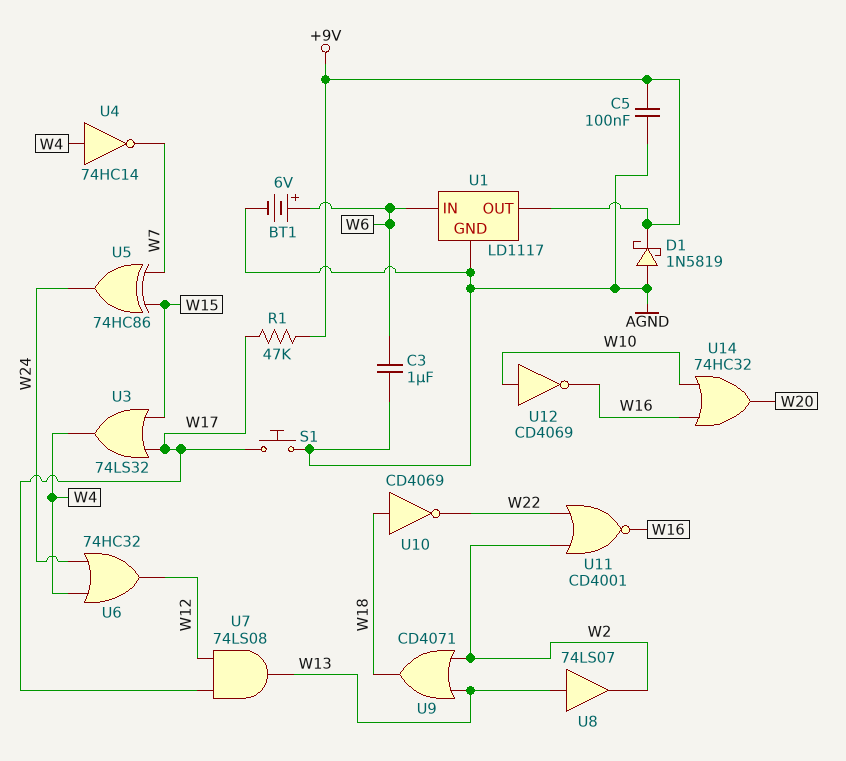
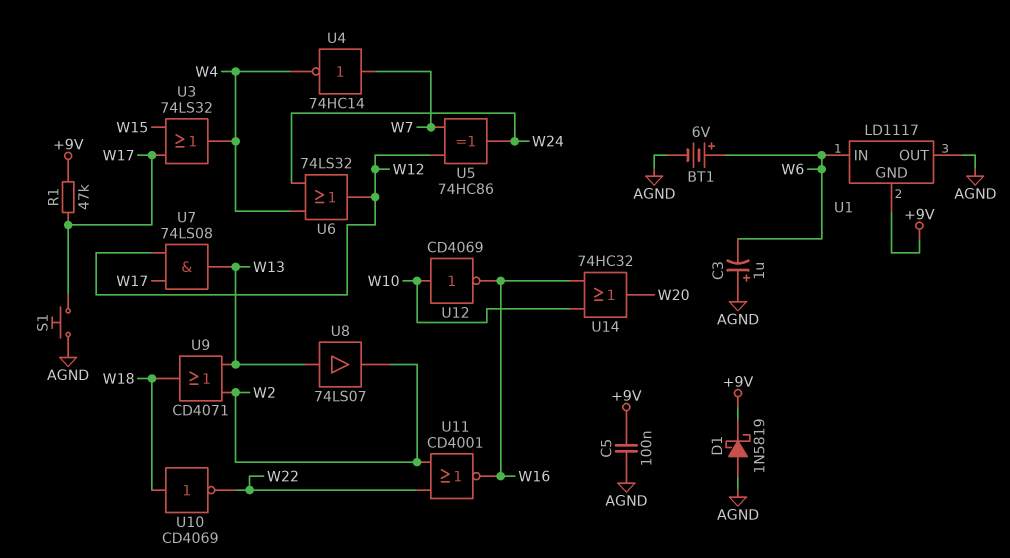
C3: 1uF (AGND, W6) -> 1uF (plus AGND, minus W6)
U1 pin GND: AGND -> +9V
U1 pin OUT: +9V -> AGND
U4: NOT 74HC14 (in W4, out W7) -> NOT 74HC14 (in W7, out W4)
U5: XOR 74HC86 (in W7, in W15, out W24) -> XOR 74HC86 (in W7, in W12, out W24)
U6: OR 74HC32 (in W4, in W24, out W12) -> OR 74LS32 (in W4, in W24, out W12)

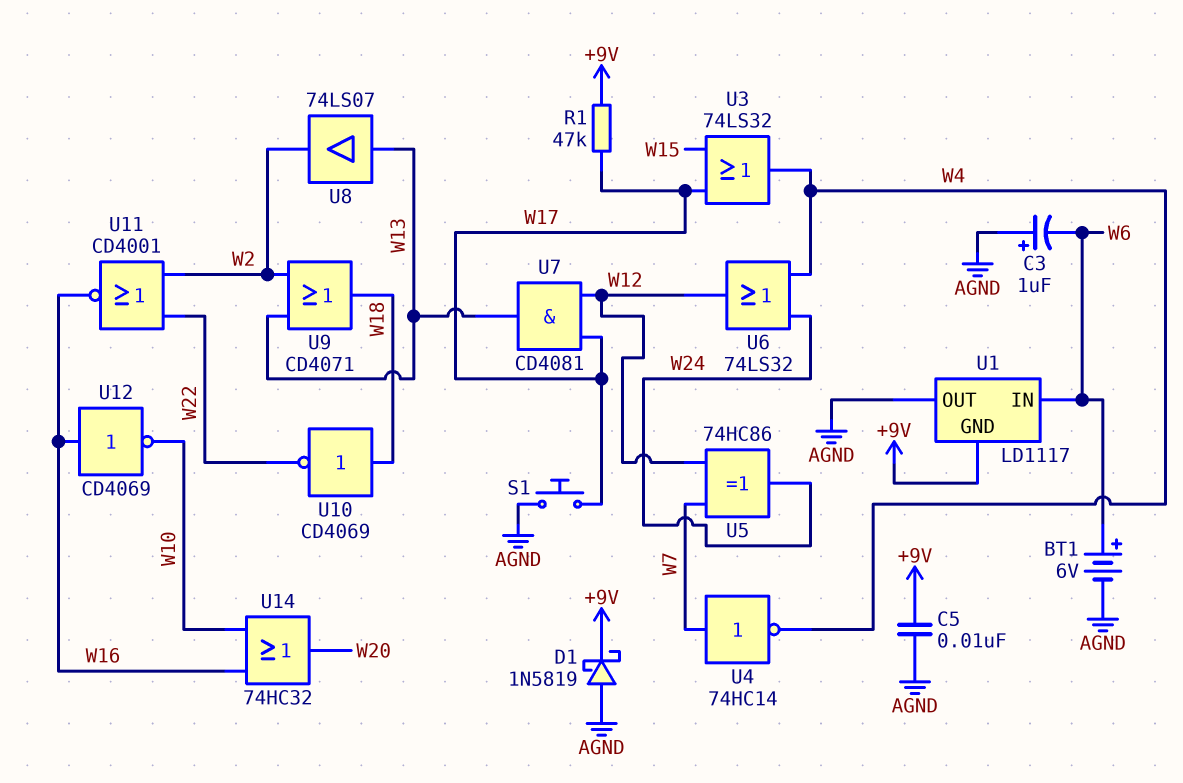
C5: 100nF (+9V, AGND) -> 10nF (+9V, AGND)
U7: AND 74LS08 (in W12, in W17, out W13) -> AND CD4081 (in W12, in W17, out W13)
U12: NOT CD4069 (in W10, out W16) -> NOT CD4069 (in W16, out W10)

